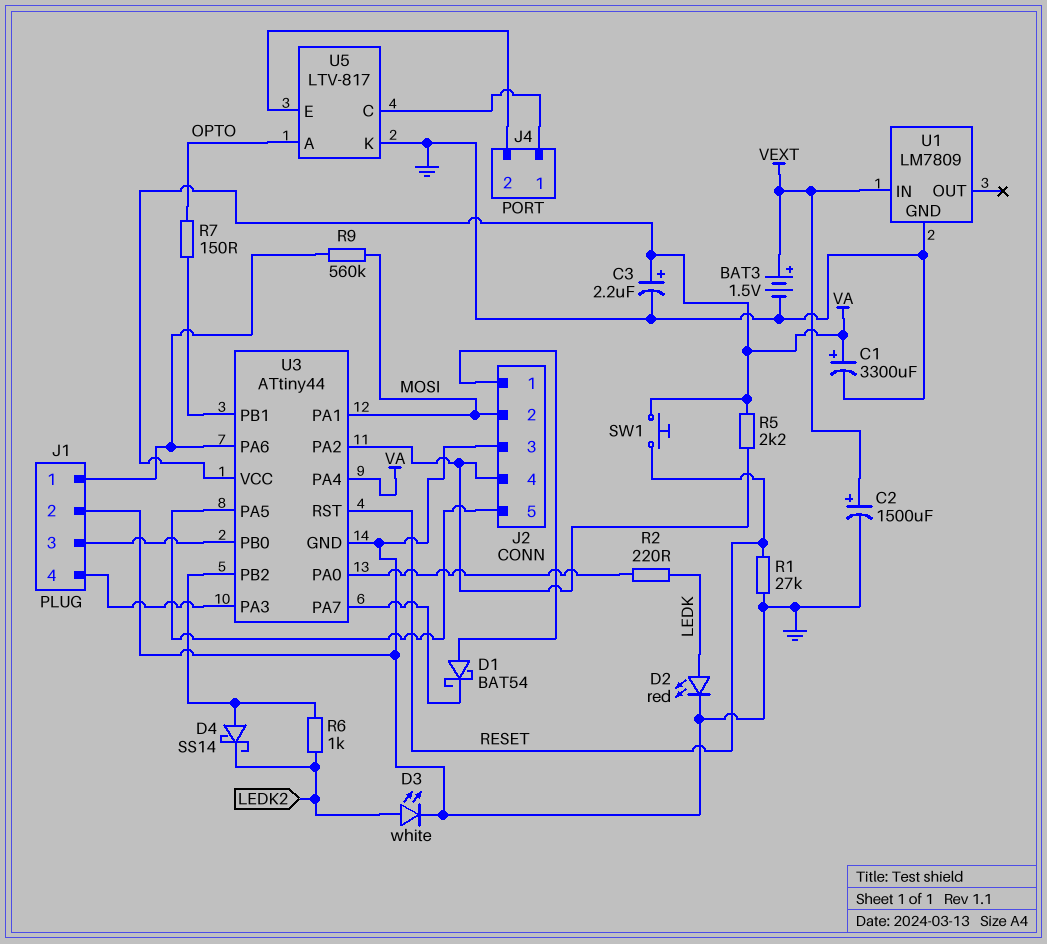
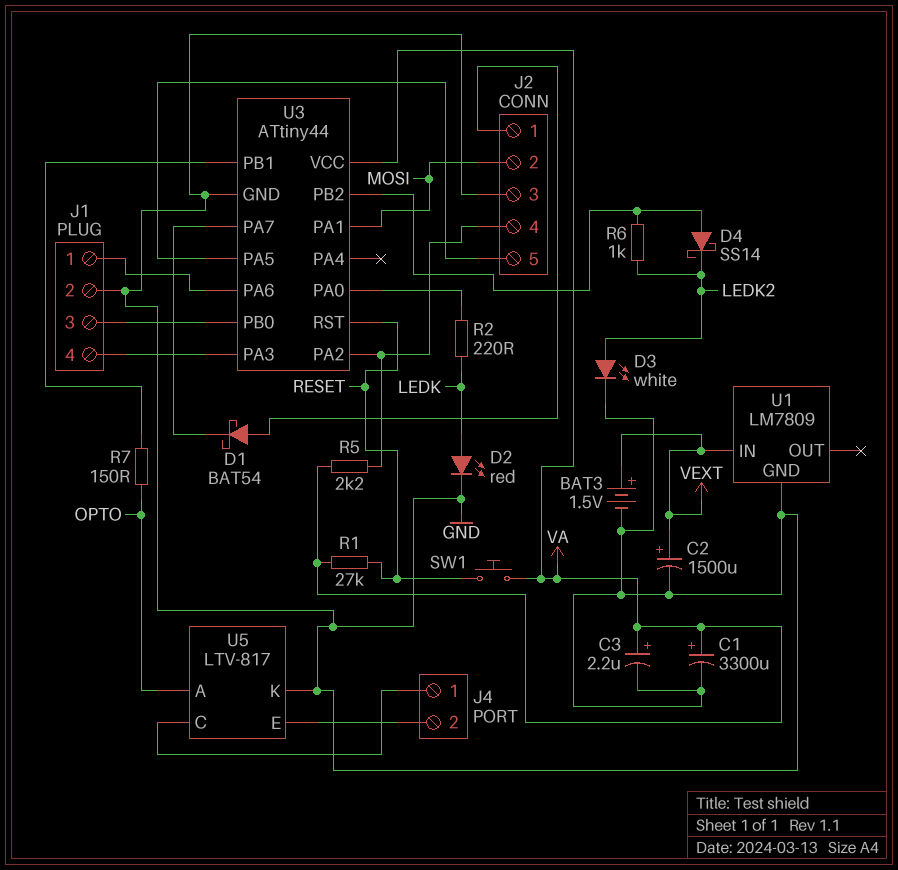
R1: 27k (GND, RESET) -> 27k (RESET, VA)
R9: 560k (J1/1, MOSI) -> none
U3 pin PA4: VA -> none

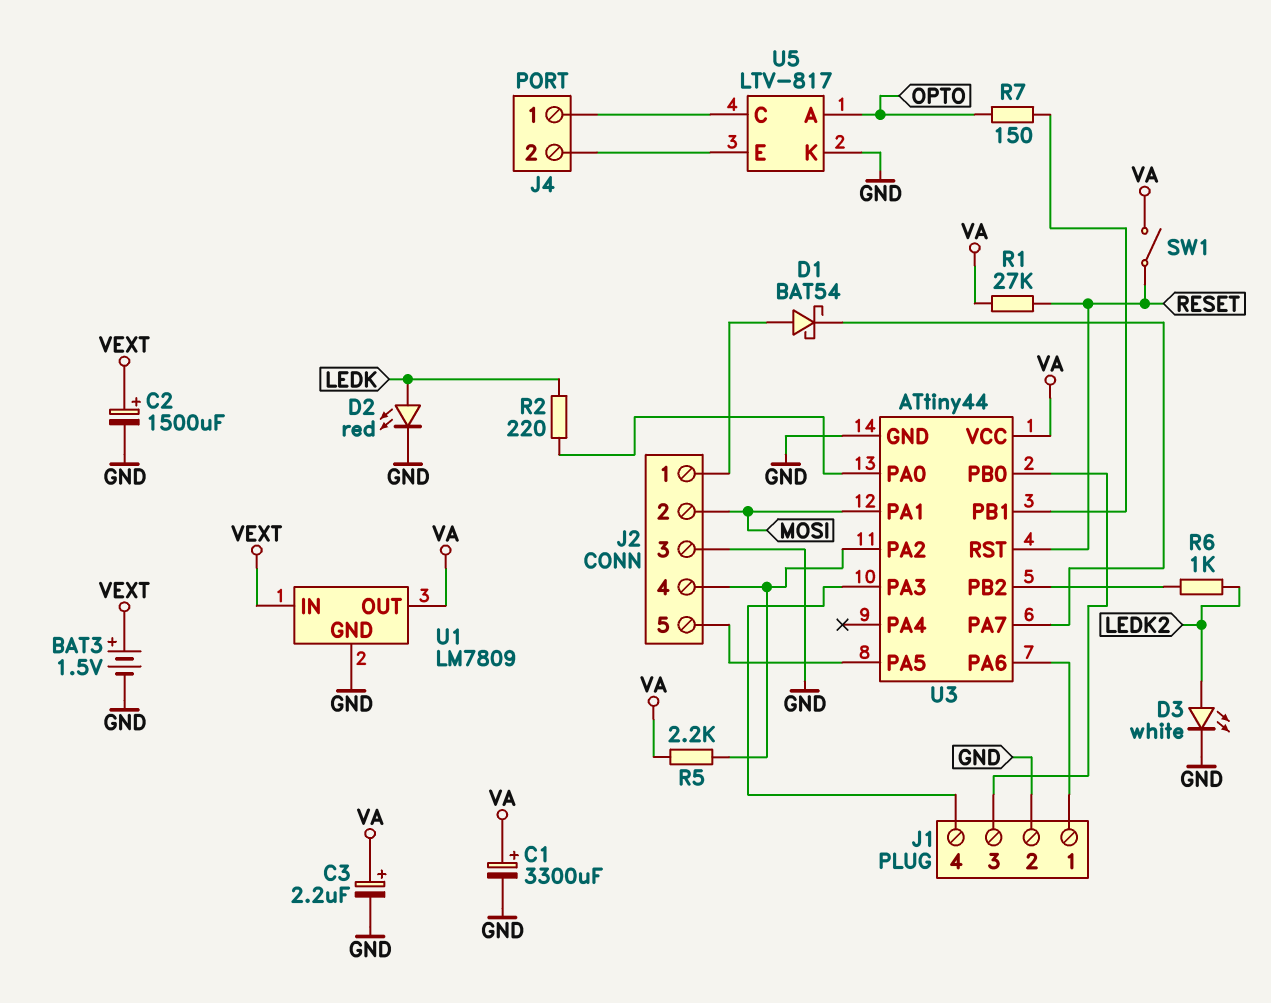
D4: schottky SS14 (A U3/PB2, K LEDK2) -> none
SW1: button (RESET, VA) -> switch (RESET, VA)
U1 pin OUT: none -> VA

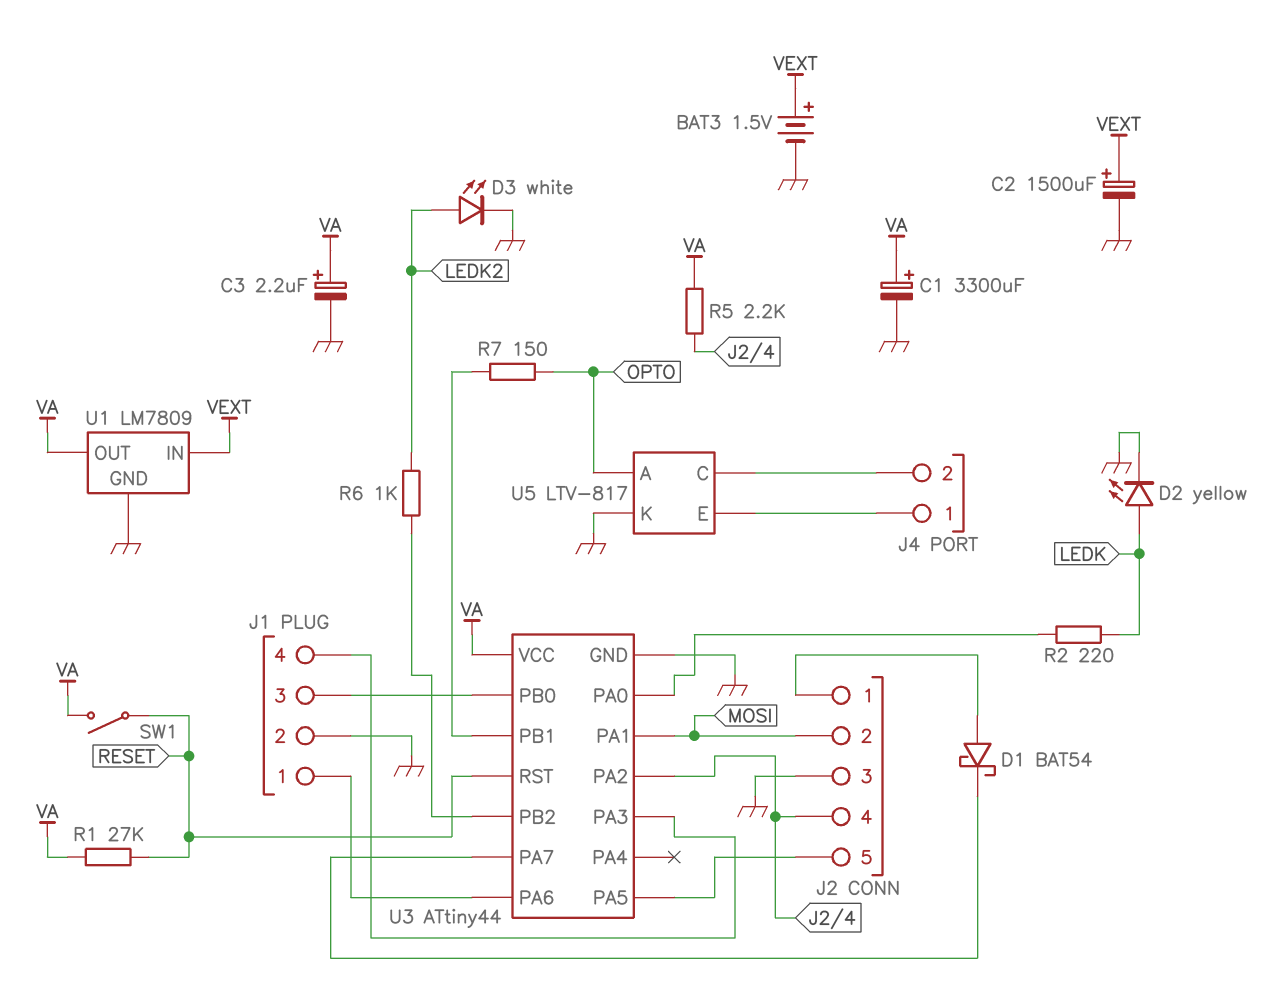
D2: LED red (A LEDK, K GND) -> LED yellow (A LEDK, K GND)
U5 pin C: J4/1 -> J4/2
U5 pin E: J4/2 -> J4/1

